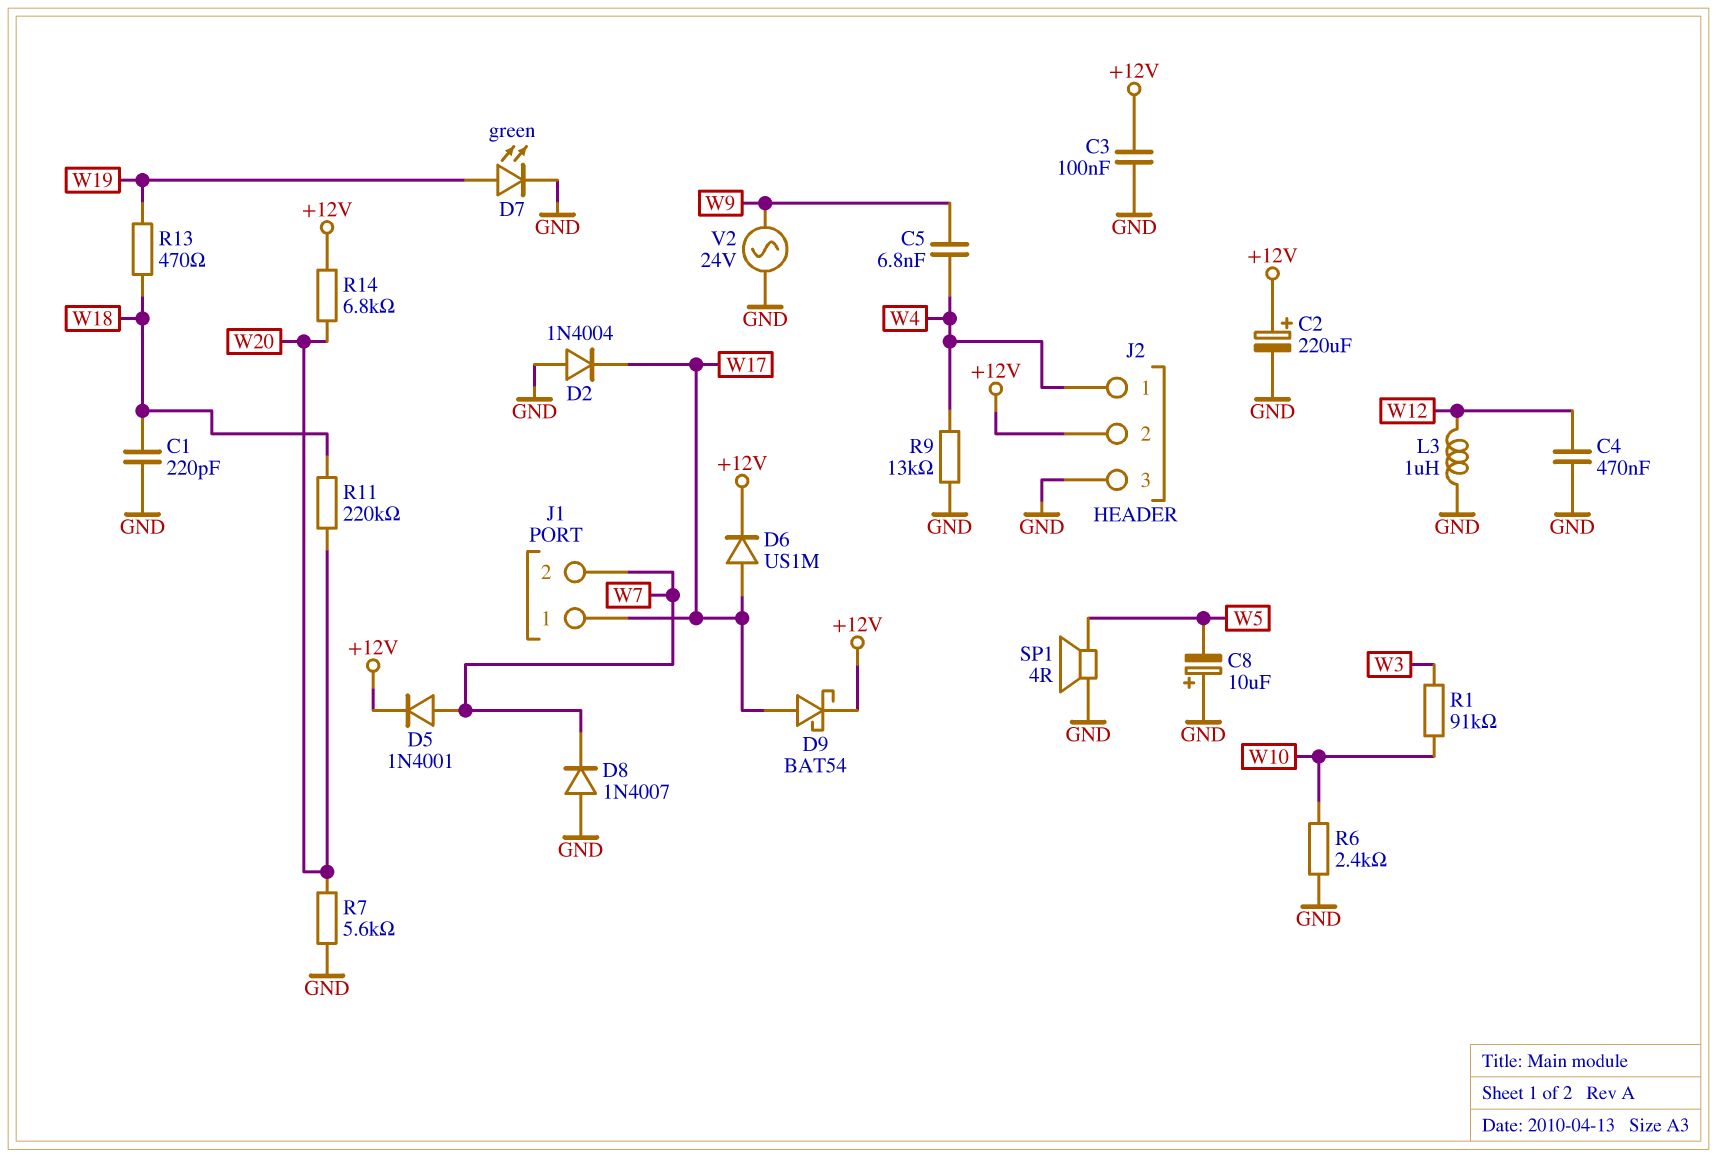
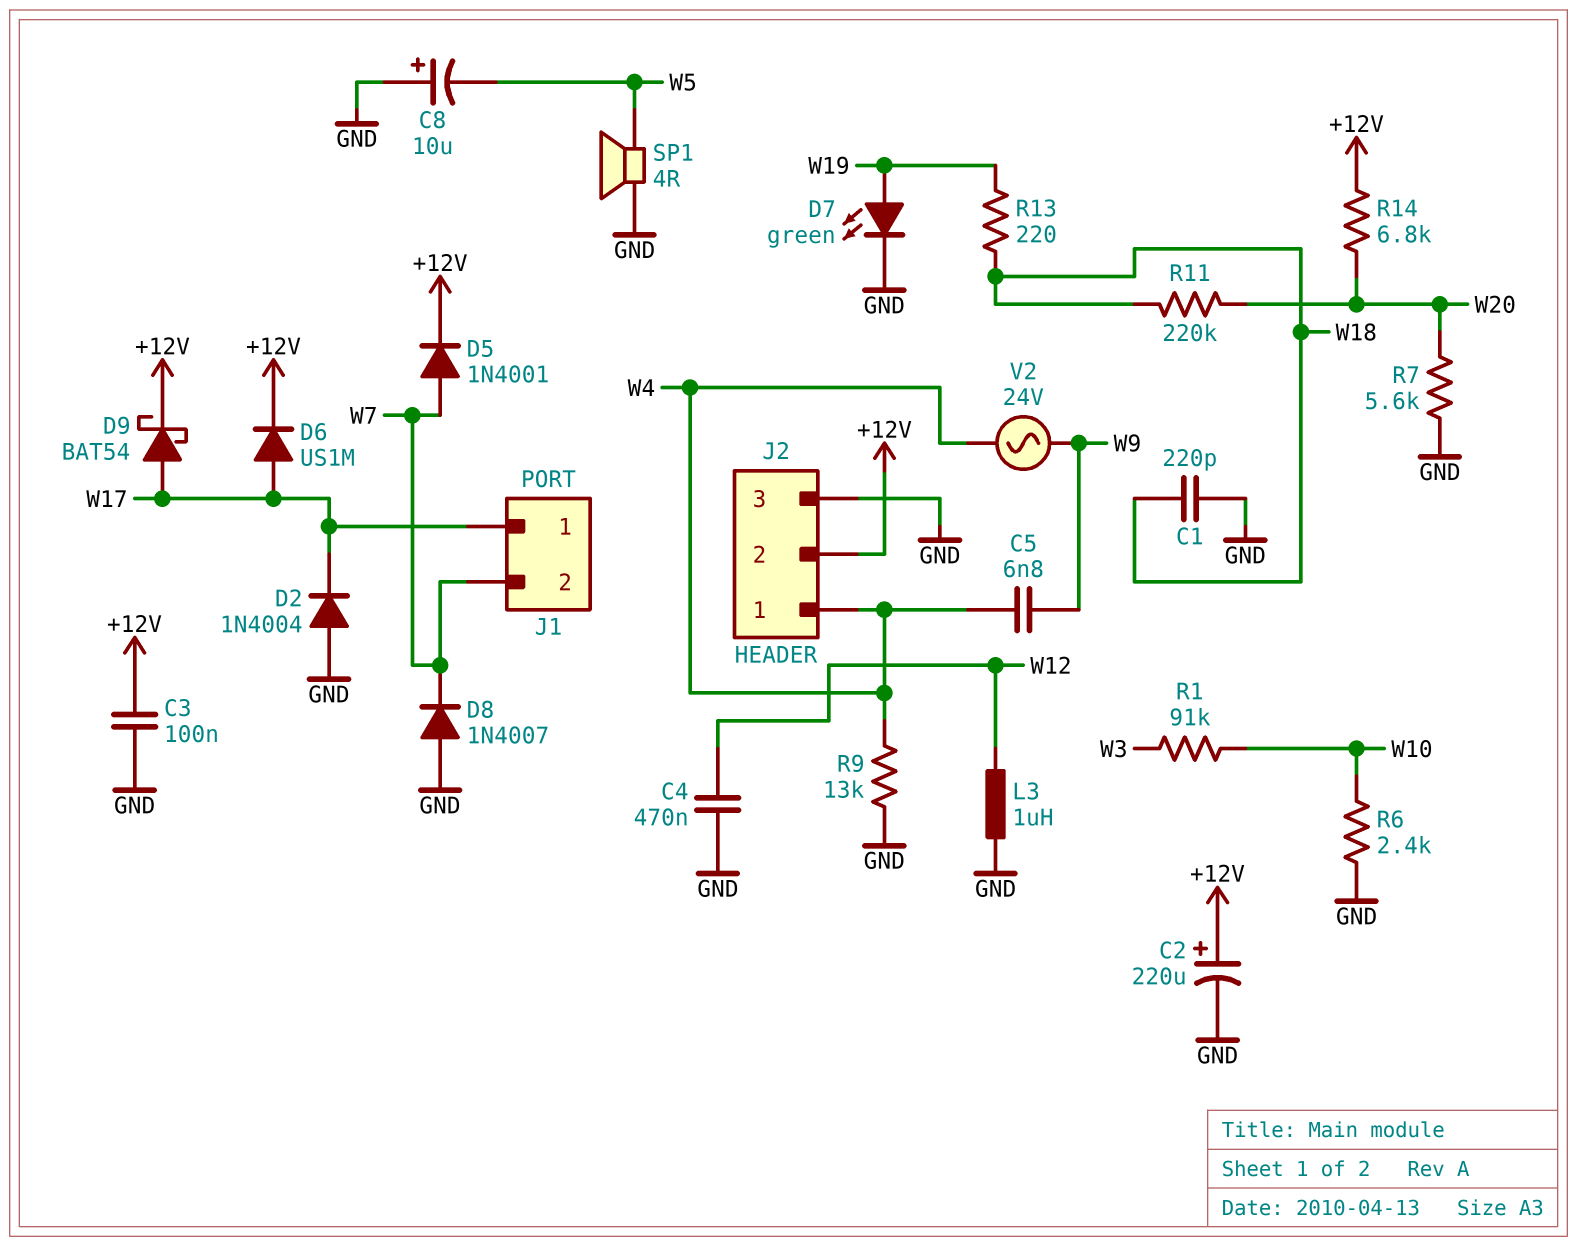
R13: 470 (W18, W19) -> 220 (W18, W19)
V2: AC 24V (GND, W9) -> AC 24V (W4, W9)

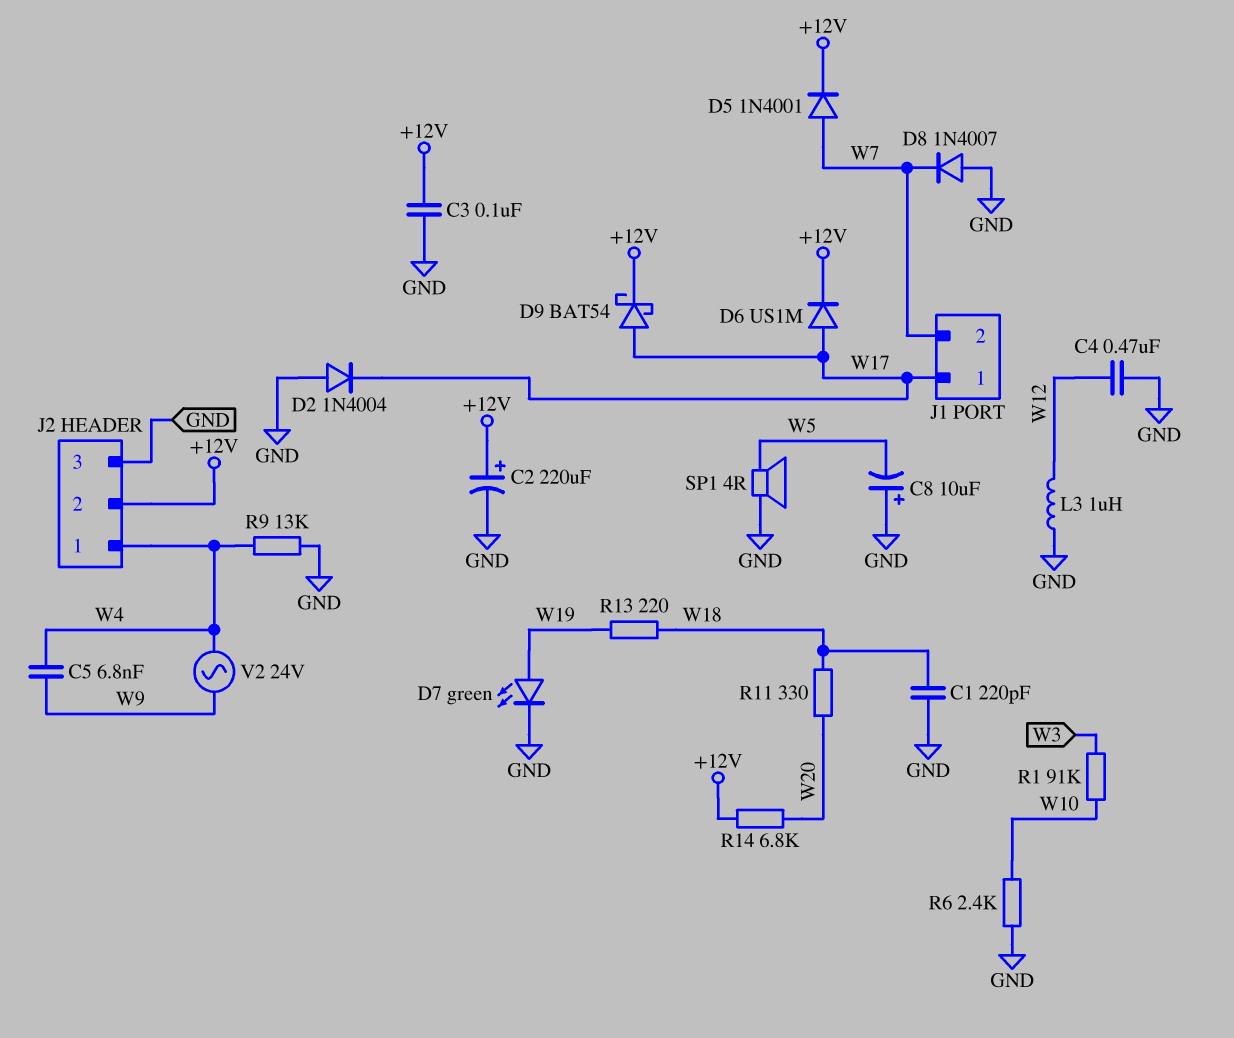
R7: 5.6k (GND, W20) -> none
R11: 220k (W18, W20) -> 330 (W18, W20)

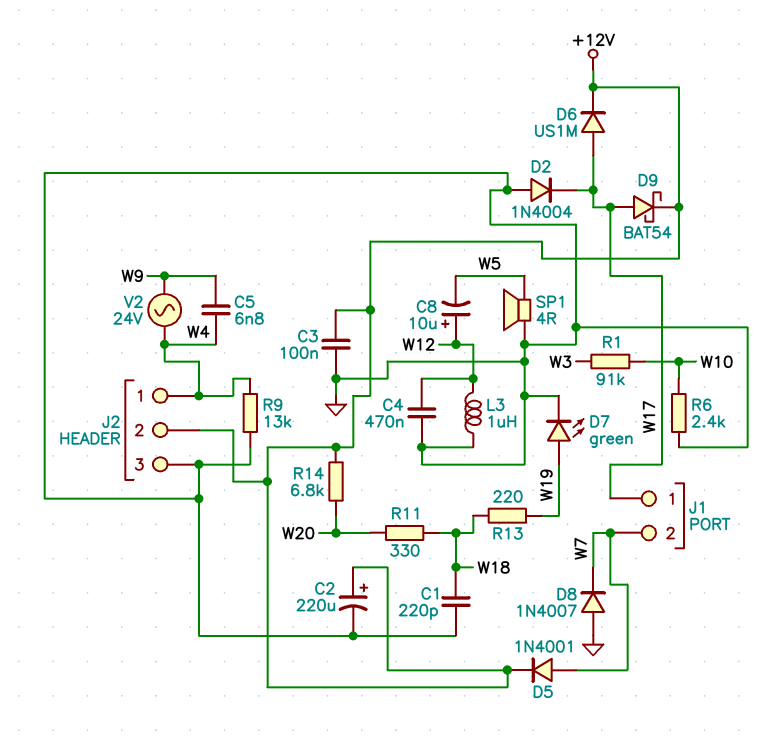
C8: 10uF (plus GND, minus W5) -> 10uF (plus W12, minus W5)

